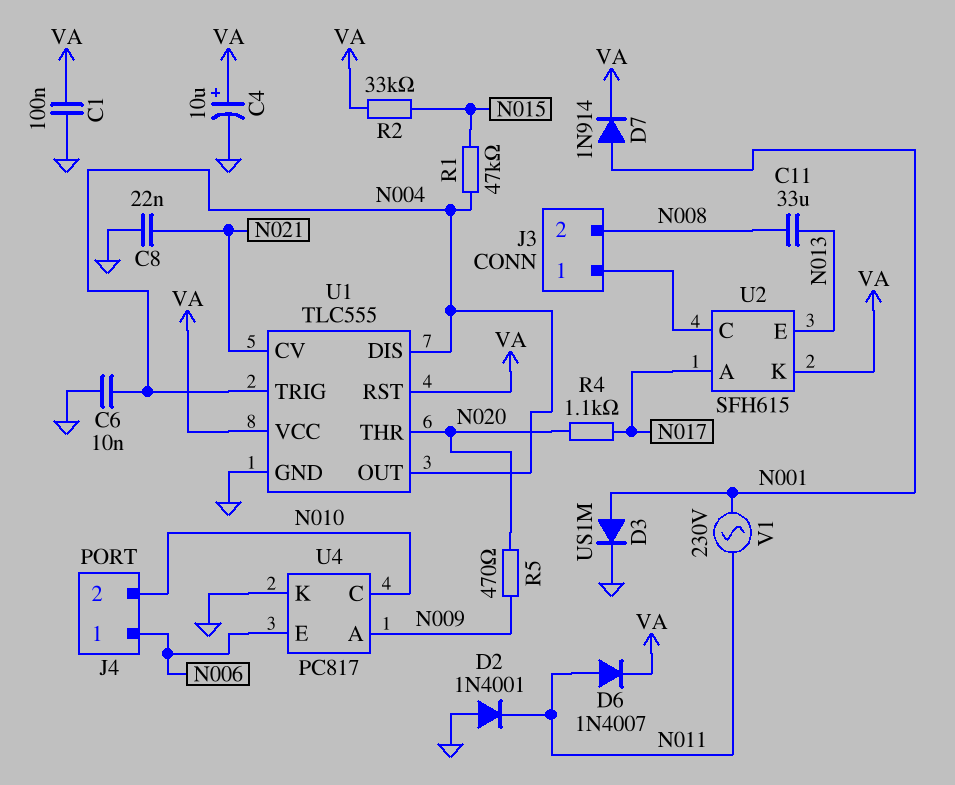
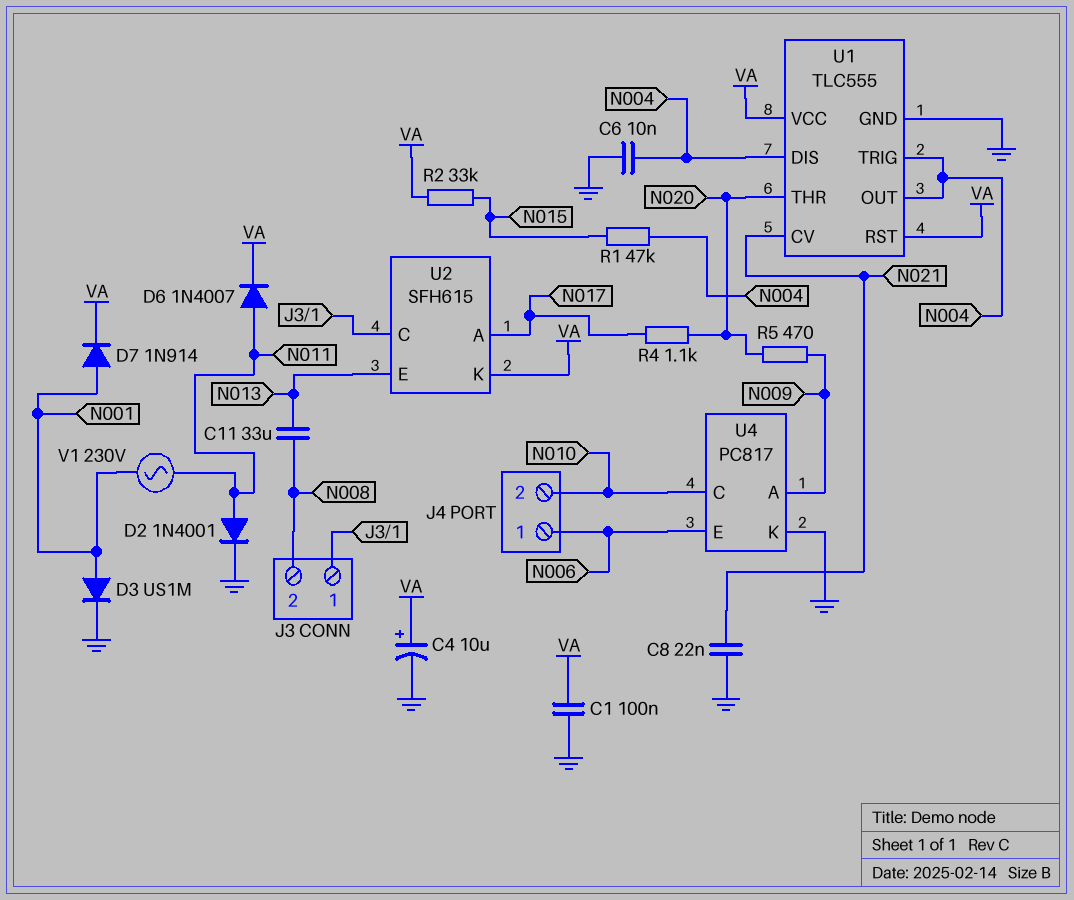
D2: diode 1N4001 (A GND, K N011) -> diode 1N4001 (A N011, K GND)

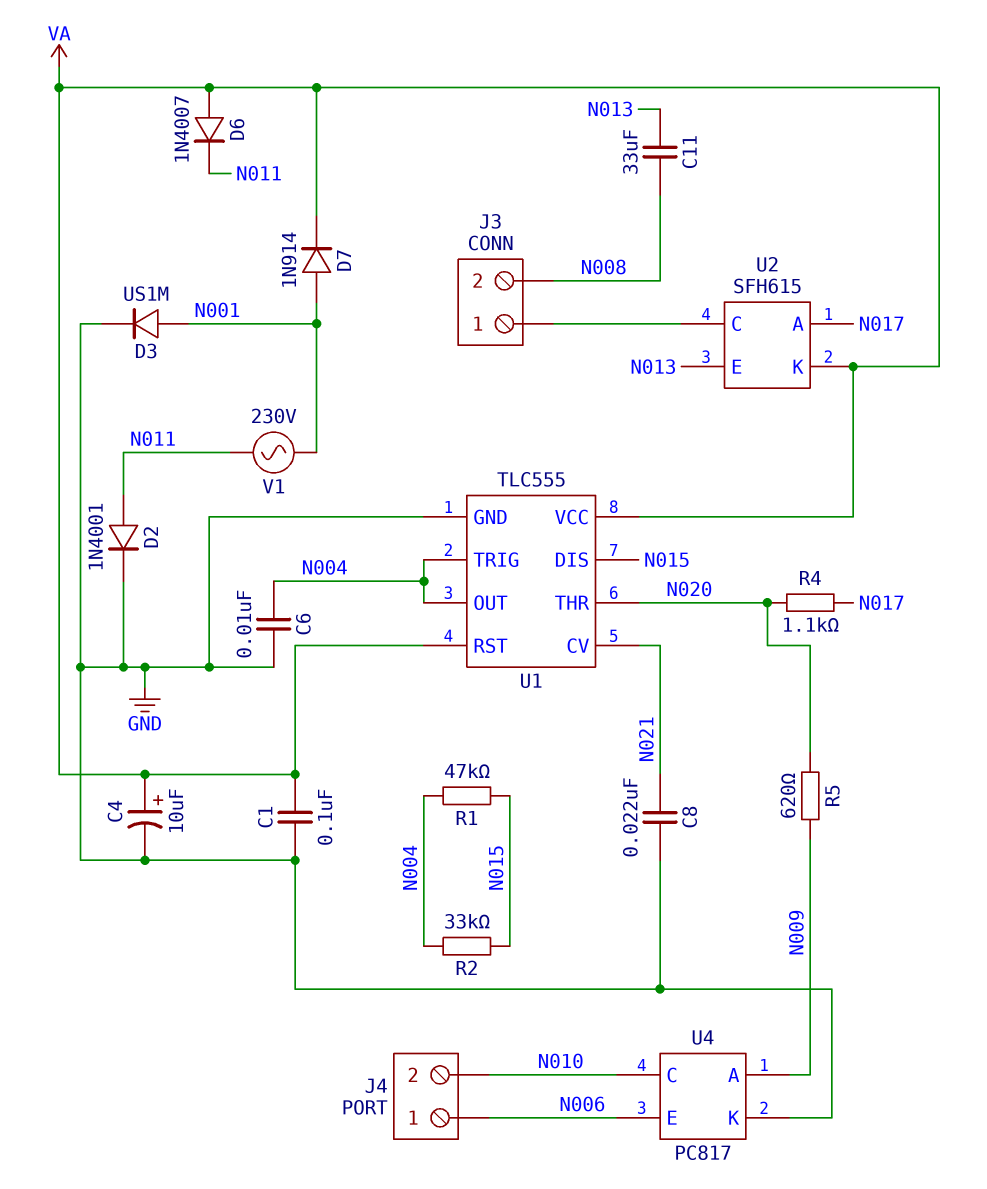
D6: diode 1N4007 (A N011, K VA) -> diode 1N4007 (A VA, K N011)
R2: 33k (N015, VA) -> 33k (N004, N015)
R5: 470 (N009, N020) -> 620 (N009, N020)
U1 pin DIS: N004 -> N015

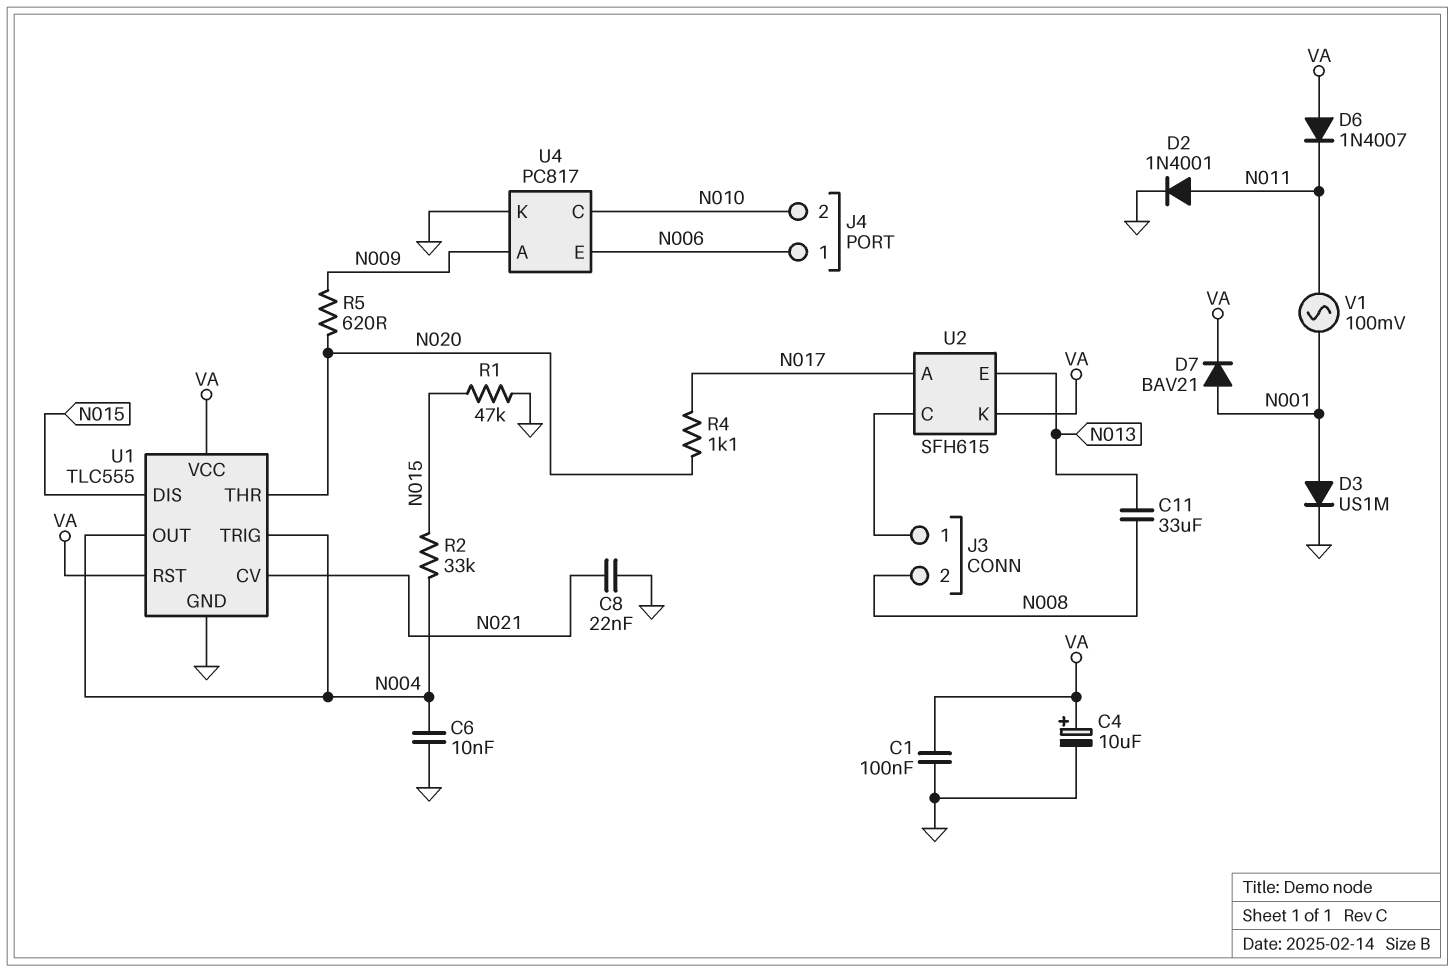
D7: diode 1N914 (A N001, K VA) -> diode BAV21 (A N001, K VA)
R1: 47k (N004, N015) -> 47k (GND, N015)
V1: AC 230V (N001, N011) -> AC 100mV (N001, N011)

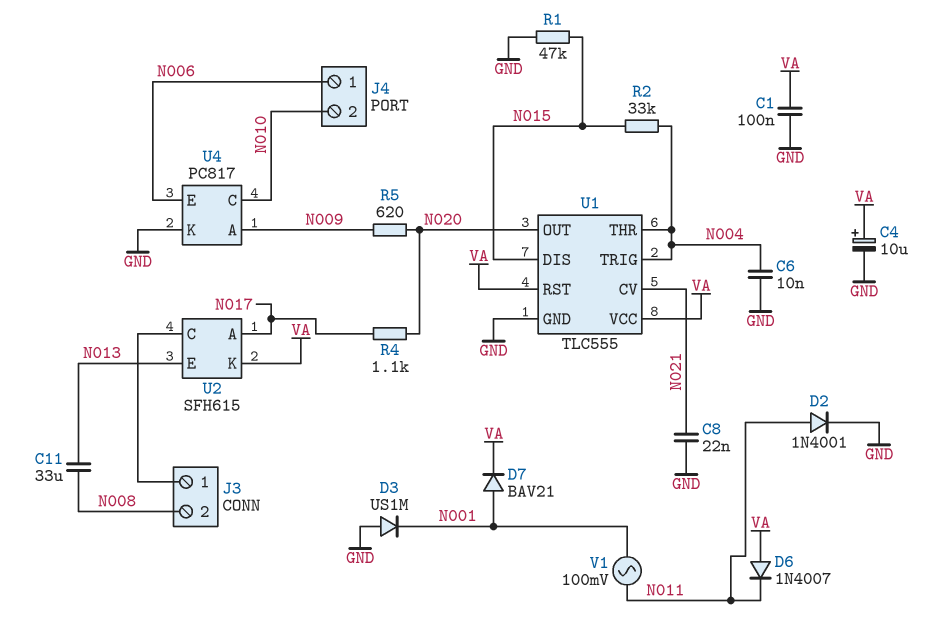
D3: diode US1M (A N001, K GND) -> diode US1M (A GND, K N001)
U1 pin OUT: N004 -> N020
U1 pin THR: N020 -> N004

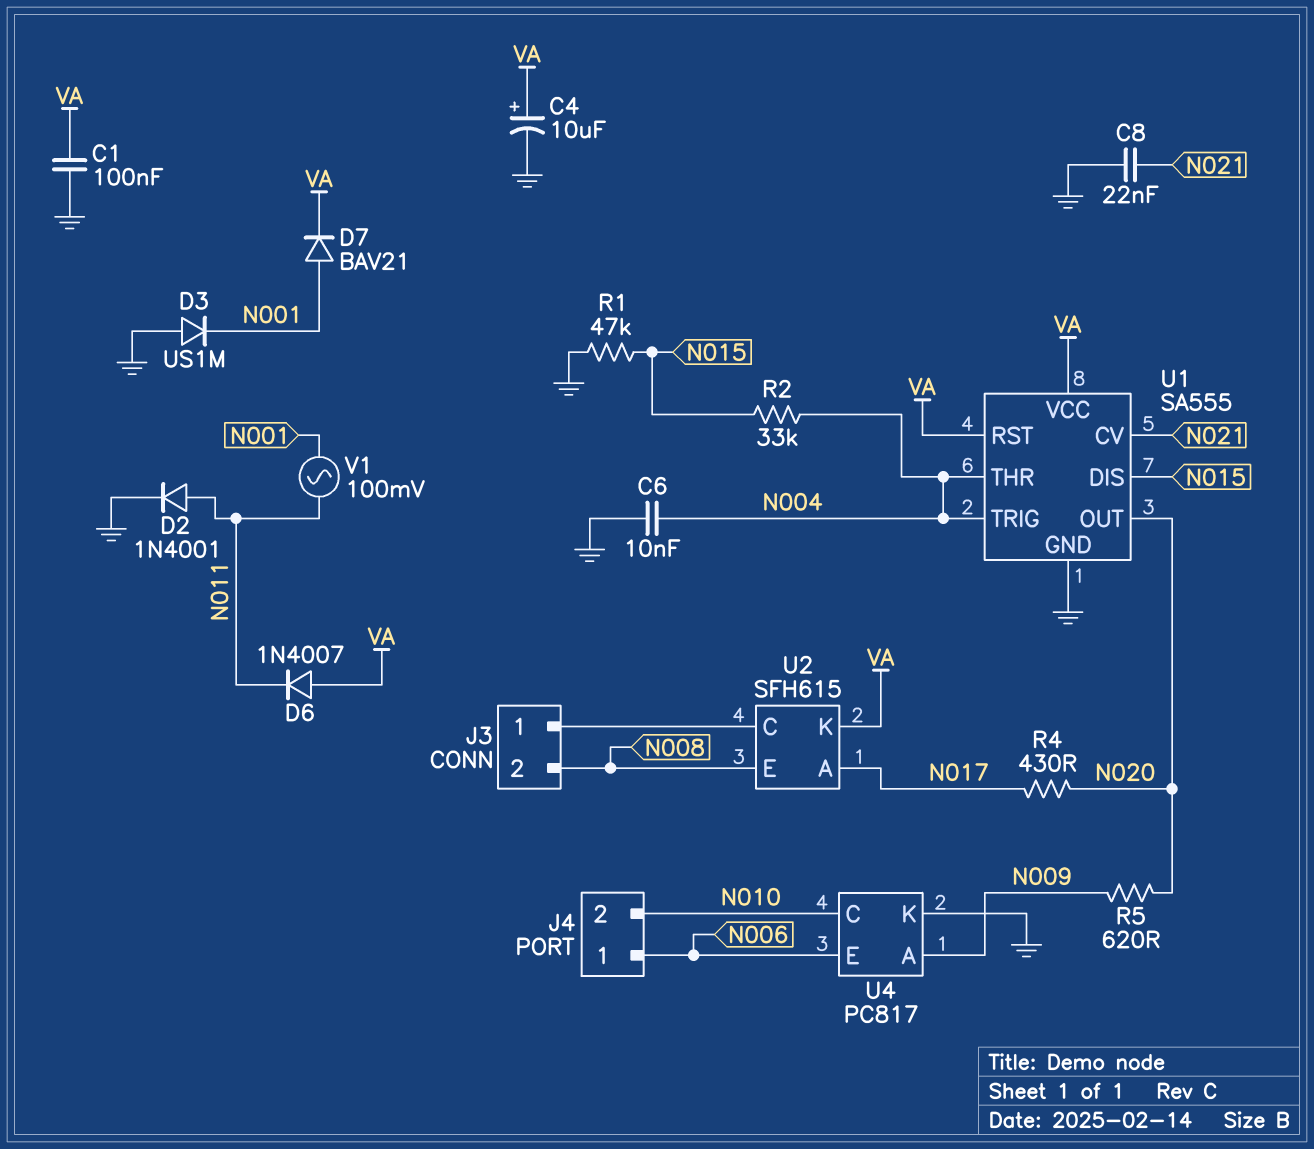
C11: 33uF (N008, N013) -> none
R4: 1.1k (N017, N020) -> 430 (N017, N020)
U1: TLC555 -> SA555
U2 pin E: N013 -> N008

